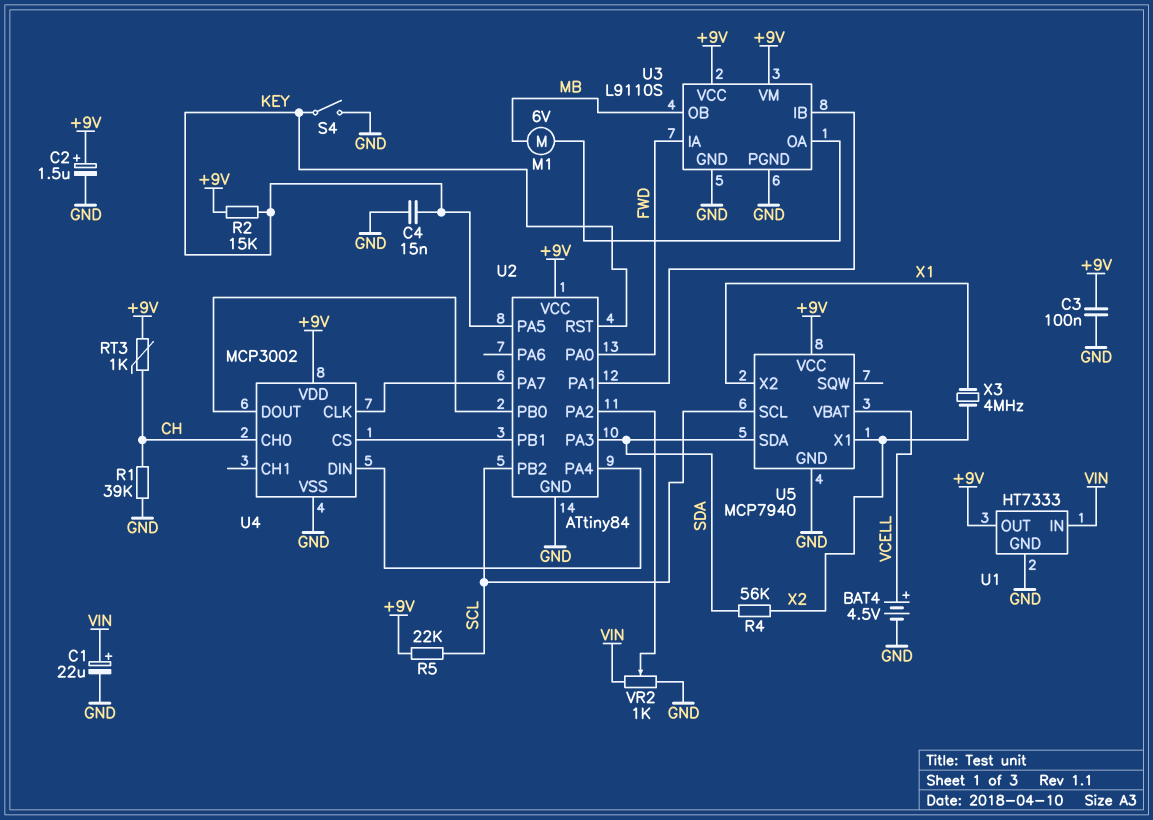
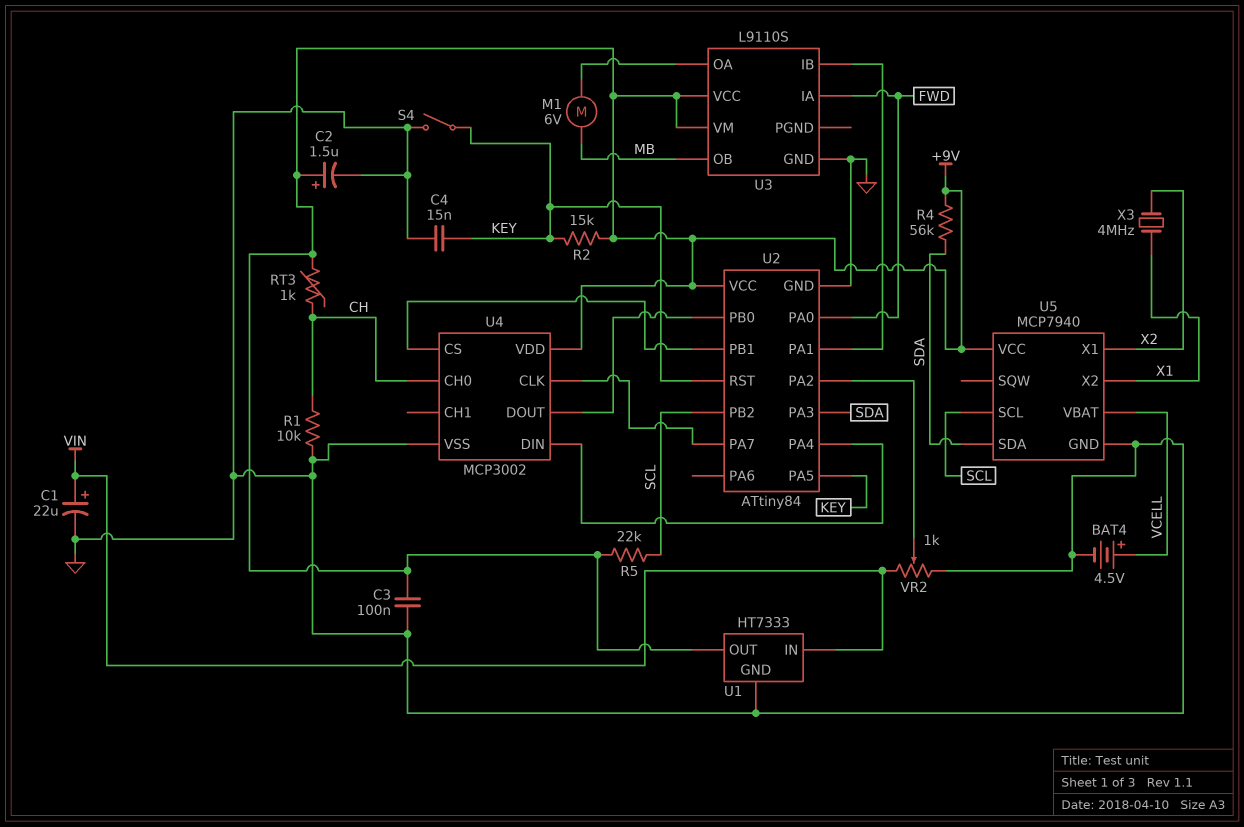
R1: 39k (CH, GND) -> 10k (CH, GND)
R4: 56k (SDA, X2) -> 56k (+9V, SDA)
U3 pin PGND: GND -> none

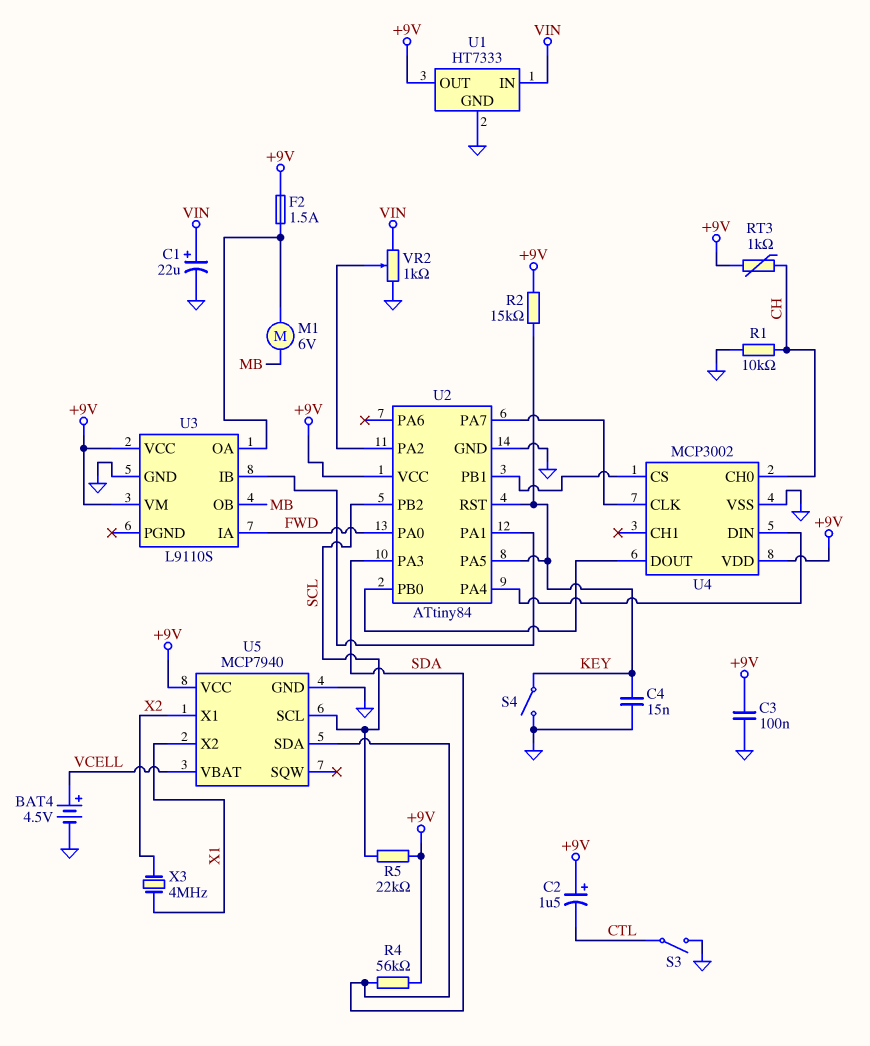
C2: 1.5uF (plus +9V, minus GND) -> 1.5uF (plus +9V, minus CTL)
F2: none -> 1.5A (+9V, U3/OA)
S3: none -> switch (CTL, GND)

